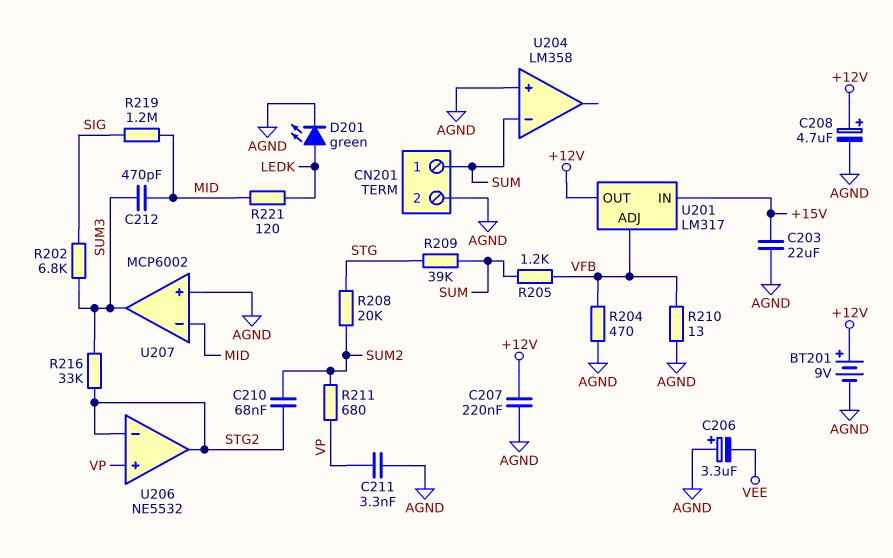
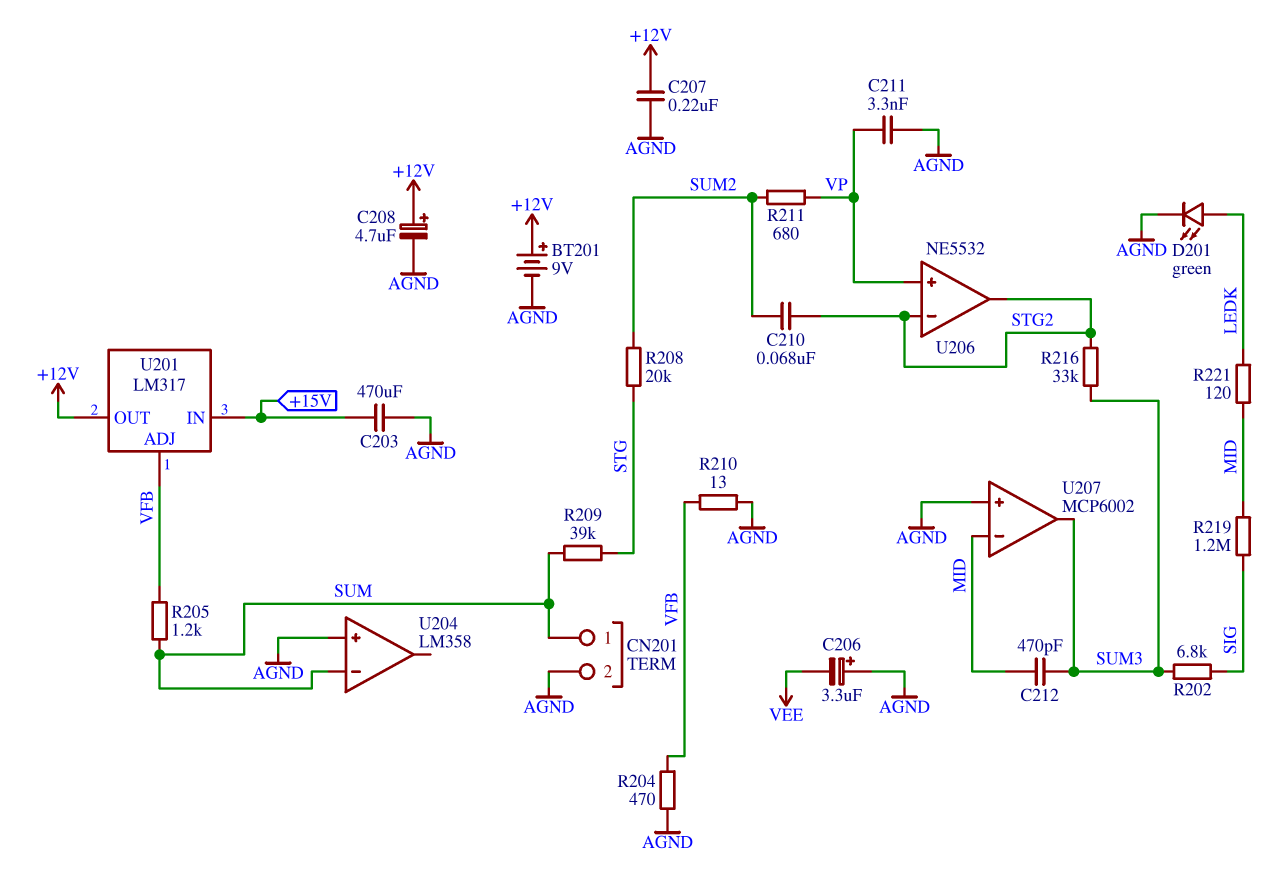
C203: 22uF (+15V, AGND) -> 470uF (+15V, AGND)

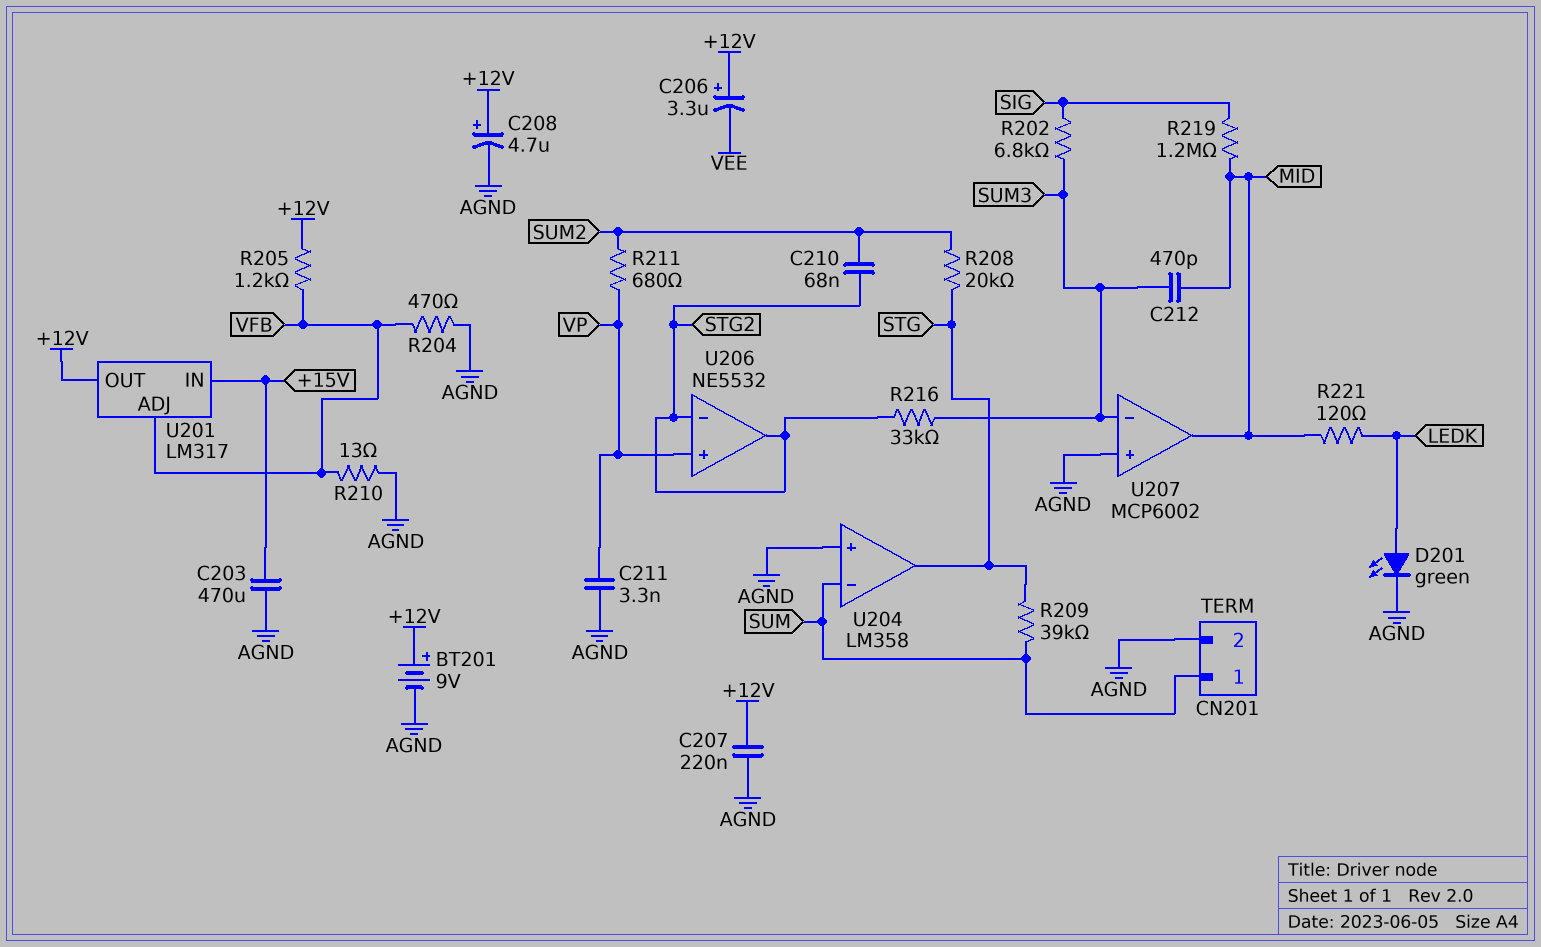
C206: 3.3uF (plus AGND, minus VEE) -> 3.3uF (plus +12V, minus VEE)
R205: 1.2k (SUM, VFB) -> 1.2k (+12V, VFB)
U204 pin out: none -> STG
U207 pin in-: MID -> SUM3
U207 pin out: SUM3 -> MID

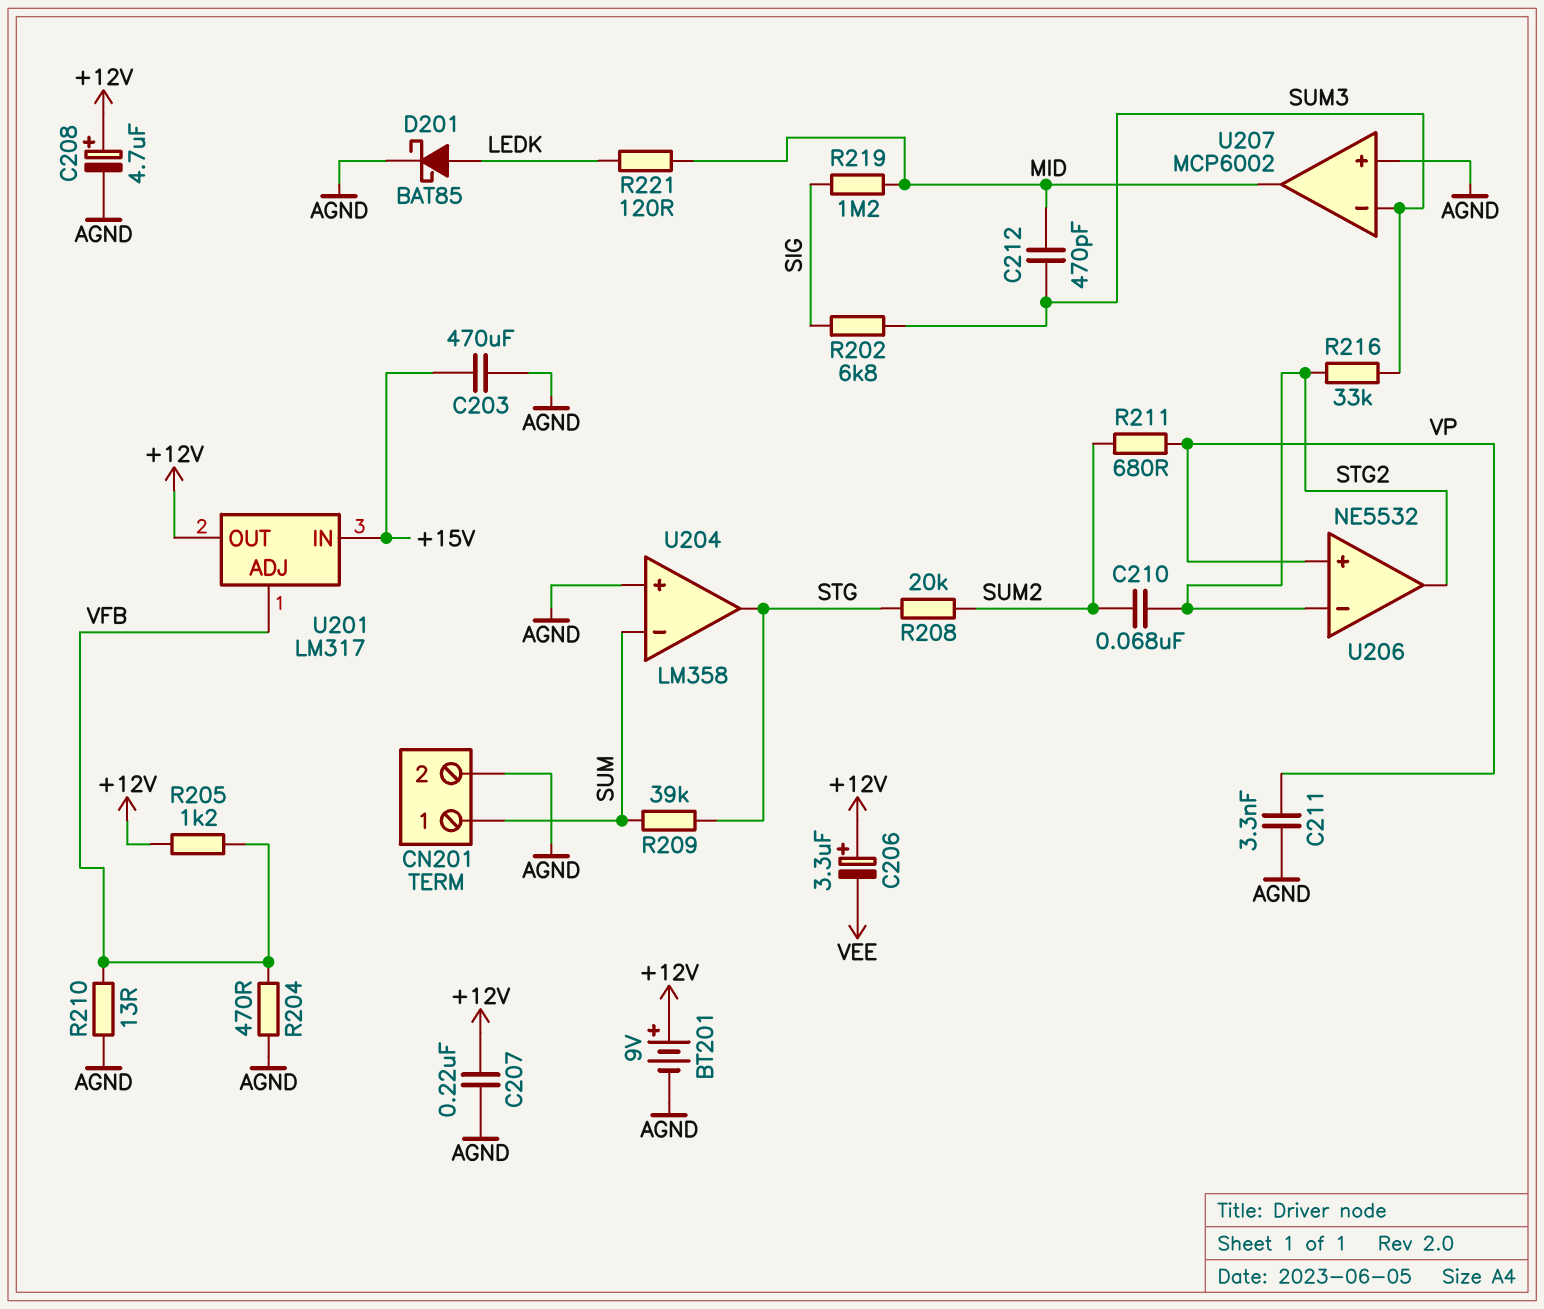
D201: LED green (A LEDK, K AGND) -> schottky BAT85 (A LEDK, K AGND)

